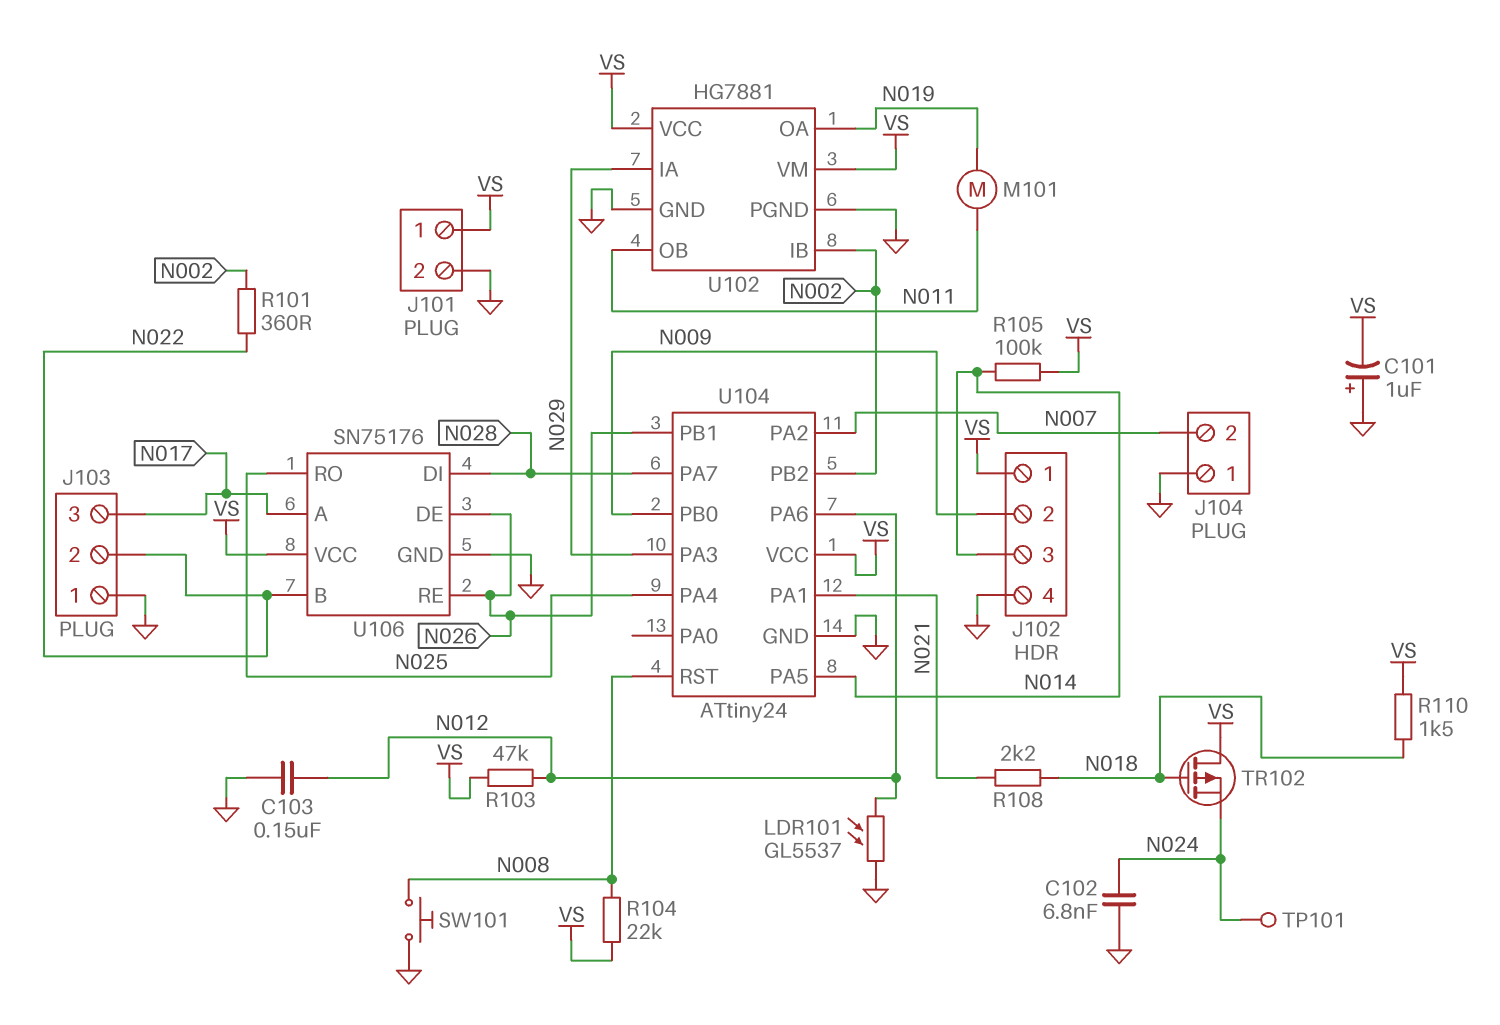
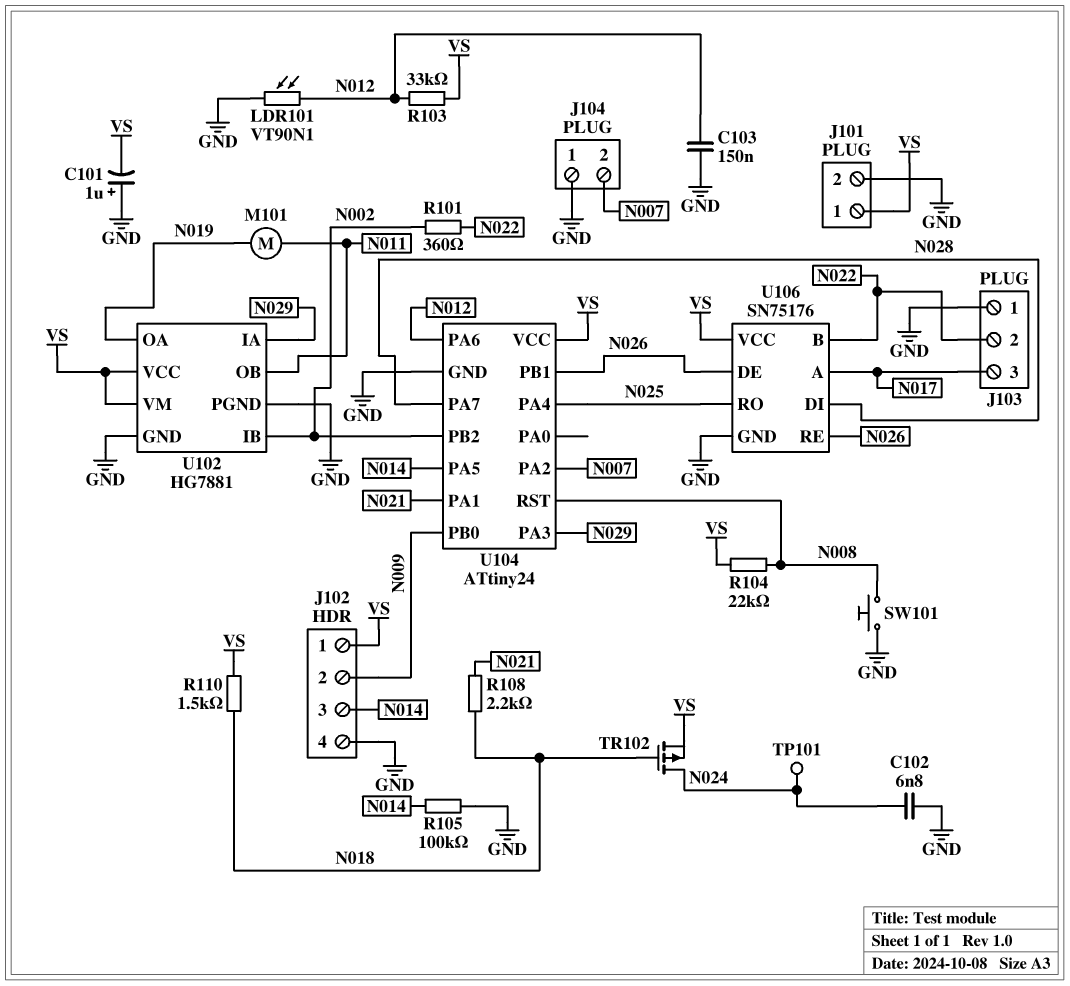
LDR101: GL5537 (GND, N012) -> VT90N1 (GND, N012)
R103: 47k (N012, VS) -> 33k (N012, VS)
R105: 100k (N014, VS) -> 100k (GND, N014)
TR102: PMOS (G N018, D VS, S N024) -> PMOS (G N018, D N024, S VS)

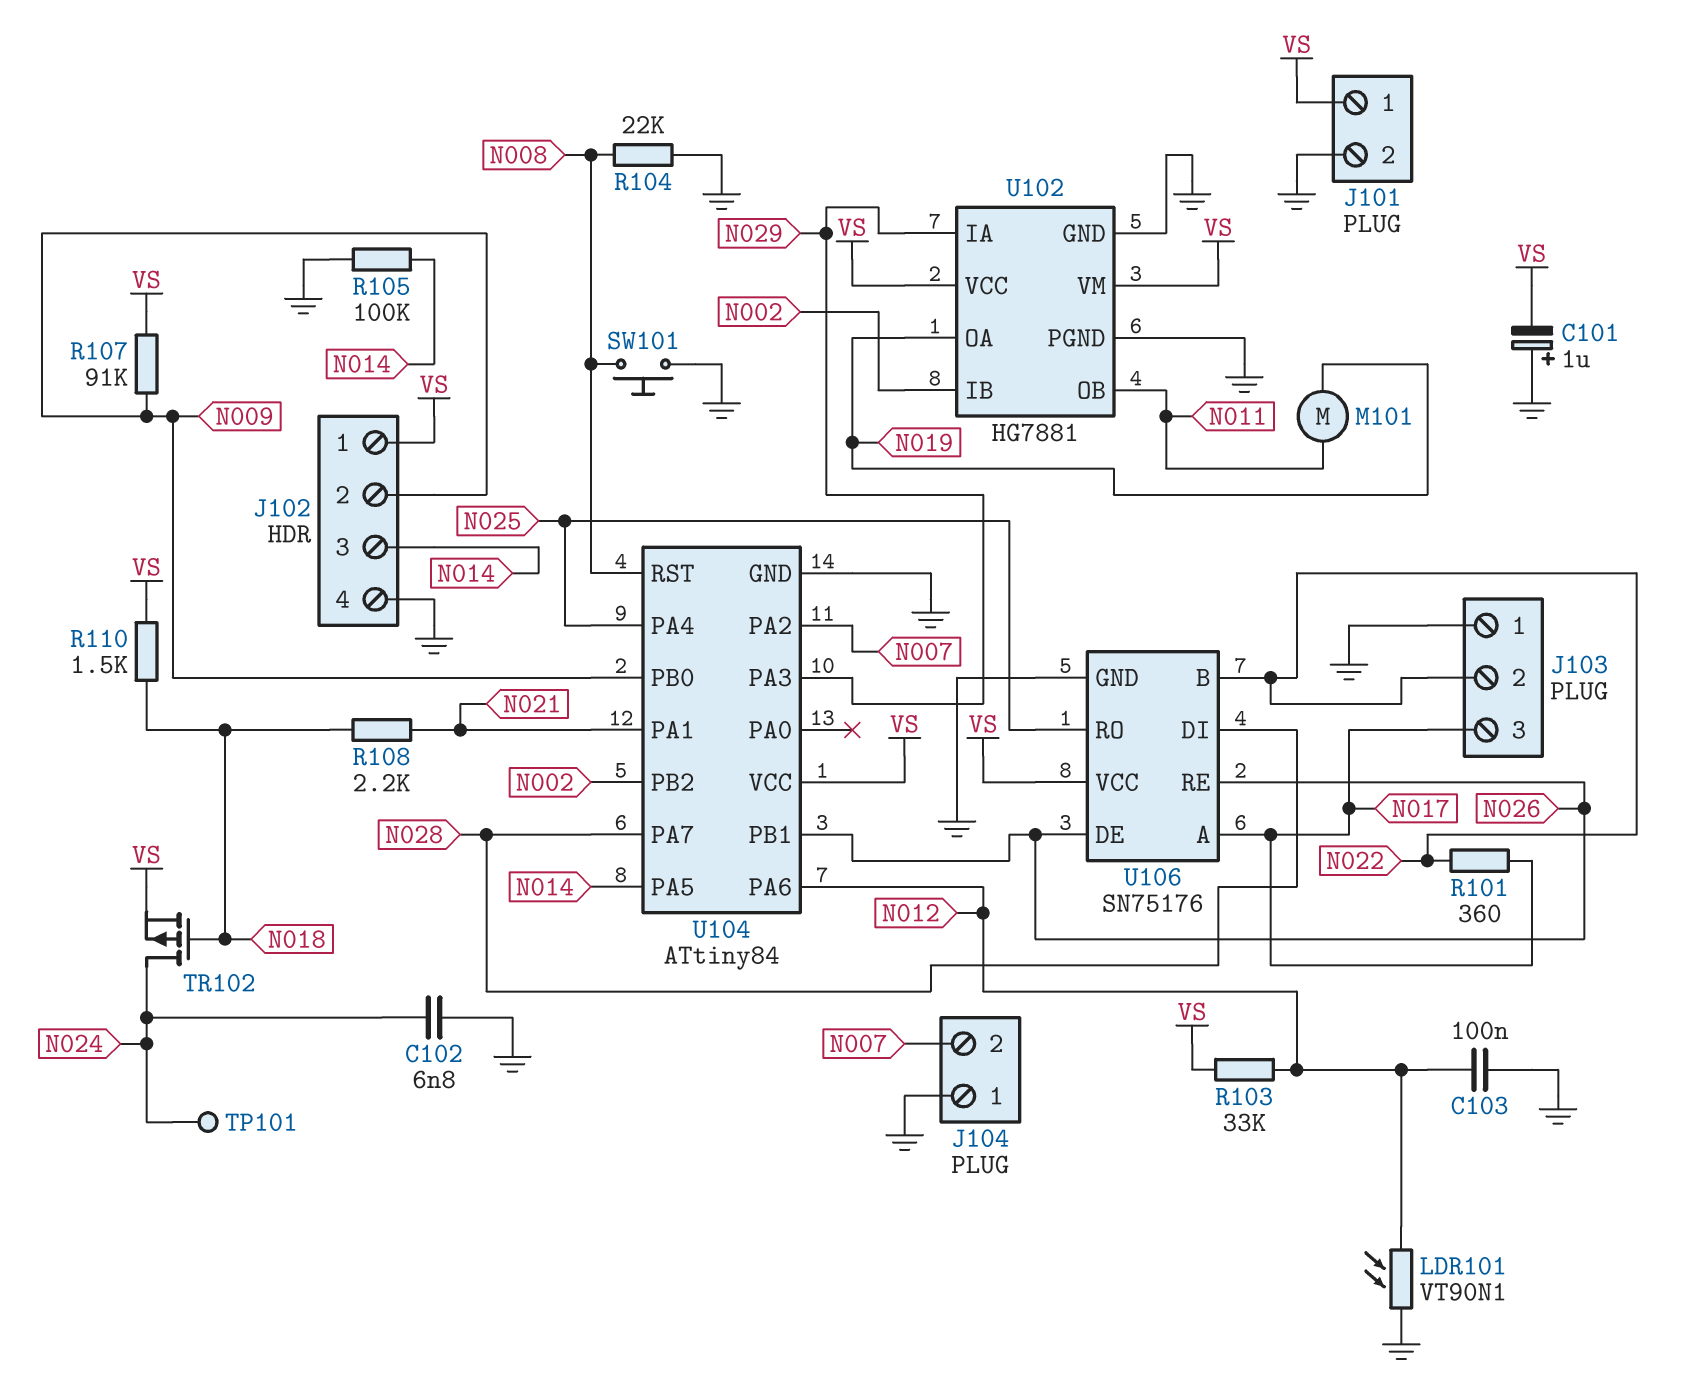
C103: 150nF (GND, N012) -> 100nF (GND, N012)
R101: 360 (N002, N022) -> 360 (N017, N022)
R104: 22k (N008, VS) -> 22k (GND, N008)
R107: none -> 91k (N009, VS)
U104: ATtiny24 -> ATtiny84

